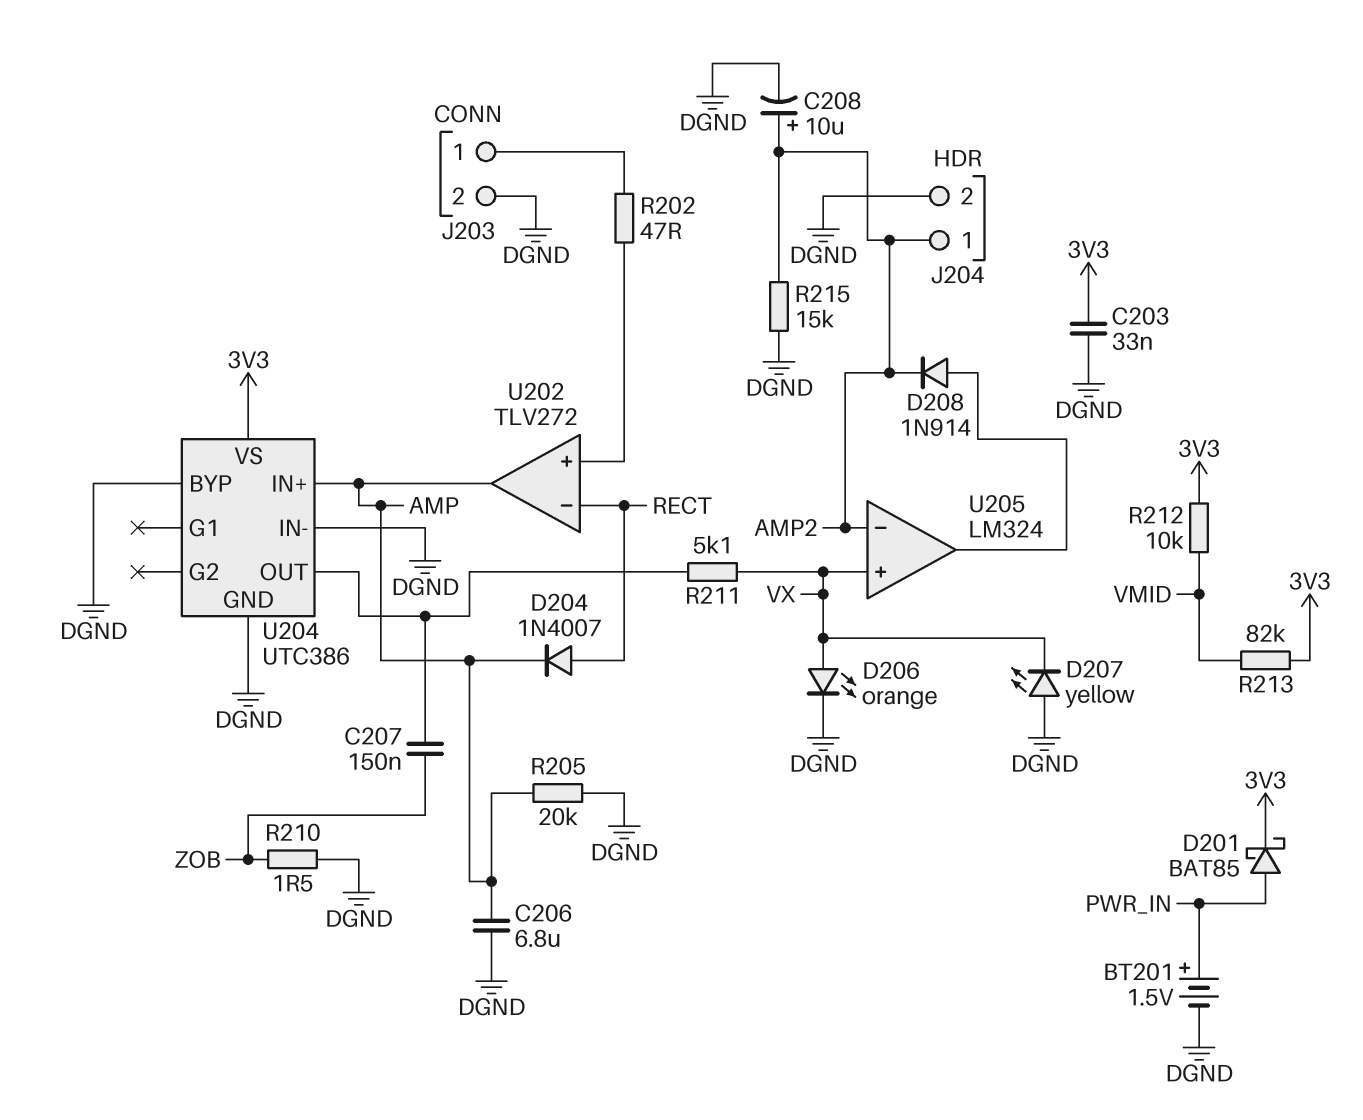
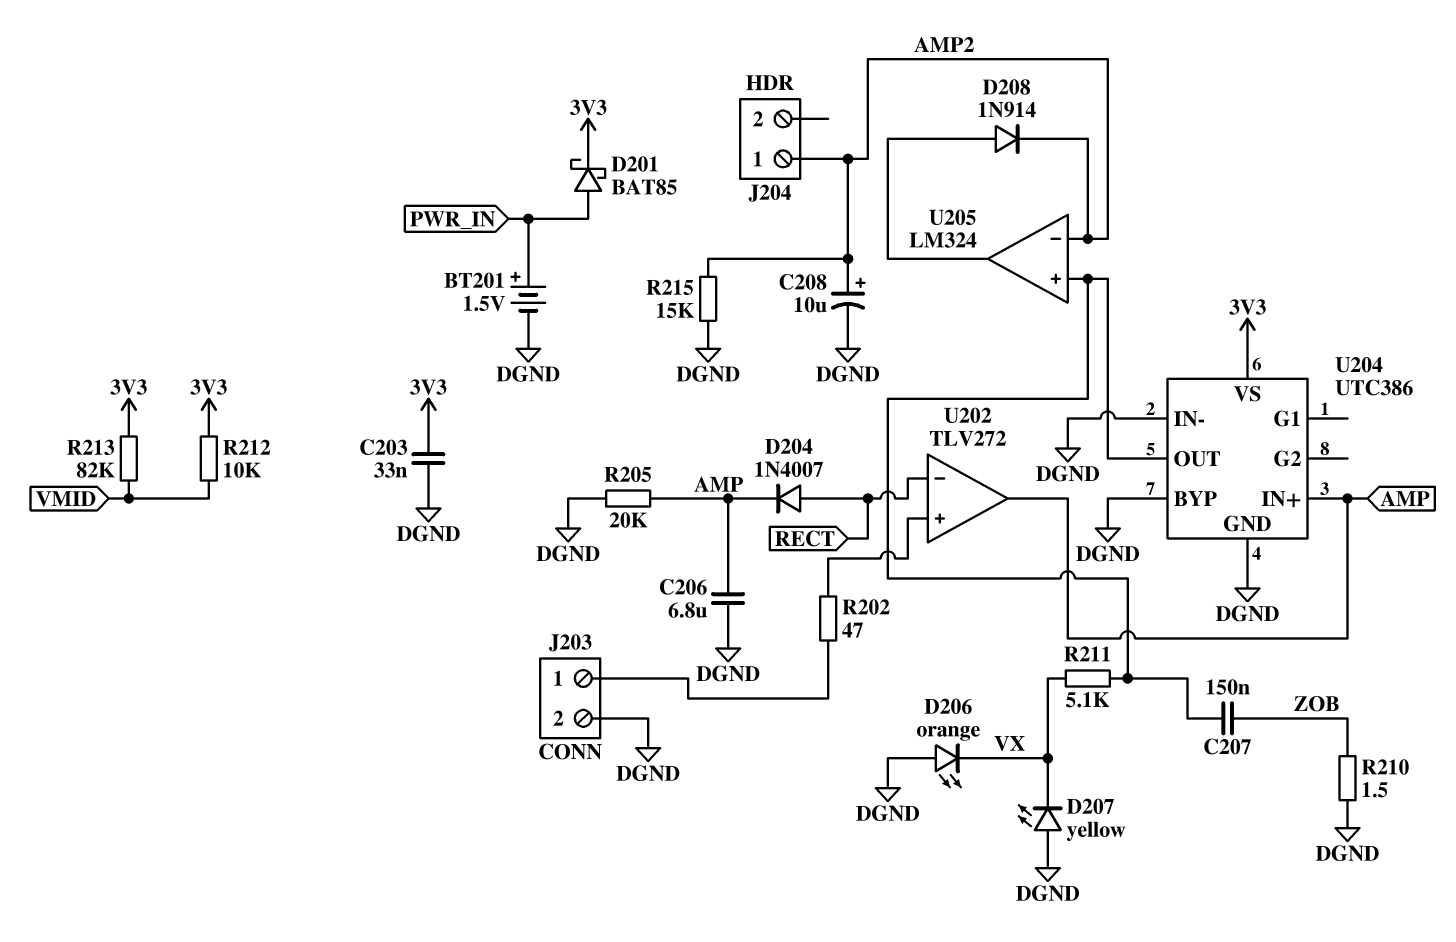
D206: LED orange (A VX, K DGND) -> LED orange (A DGND, K VX)
J204 pin 2: DGND -> none
U205 pin in+: VX -> U204/OUT

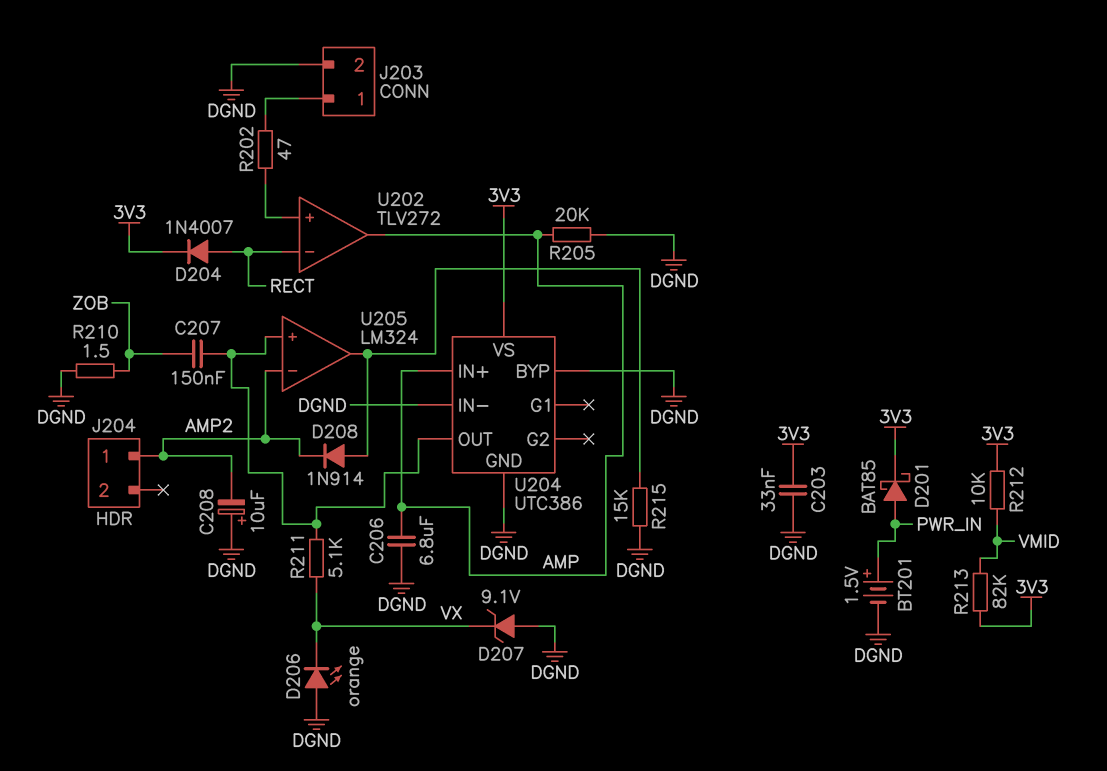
C208: 10uF (plus AMP2, minus DGND) -> 10uF (plus DGND, minus AMP2)
D204: diode 1N4007 (A RECT, K AMP) -> diode 1N4007 (A RECT, K 3V3)
D207: LED yellow (A DGND, K VX) -> zener 9.1V (A DGND, K VX)
R215: 15k (AMP2, DGND) -> 15k (DGND, U205/out)

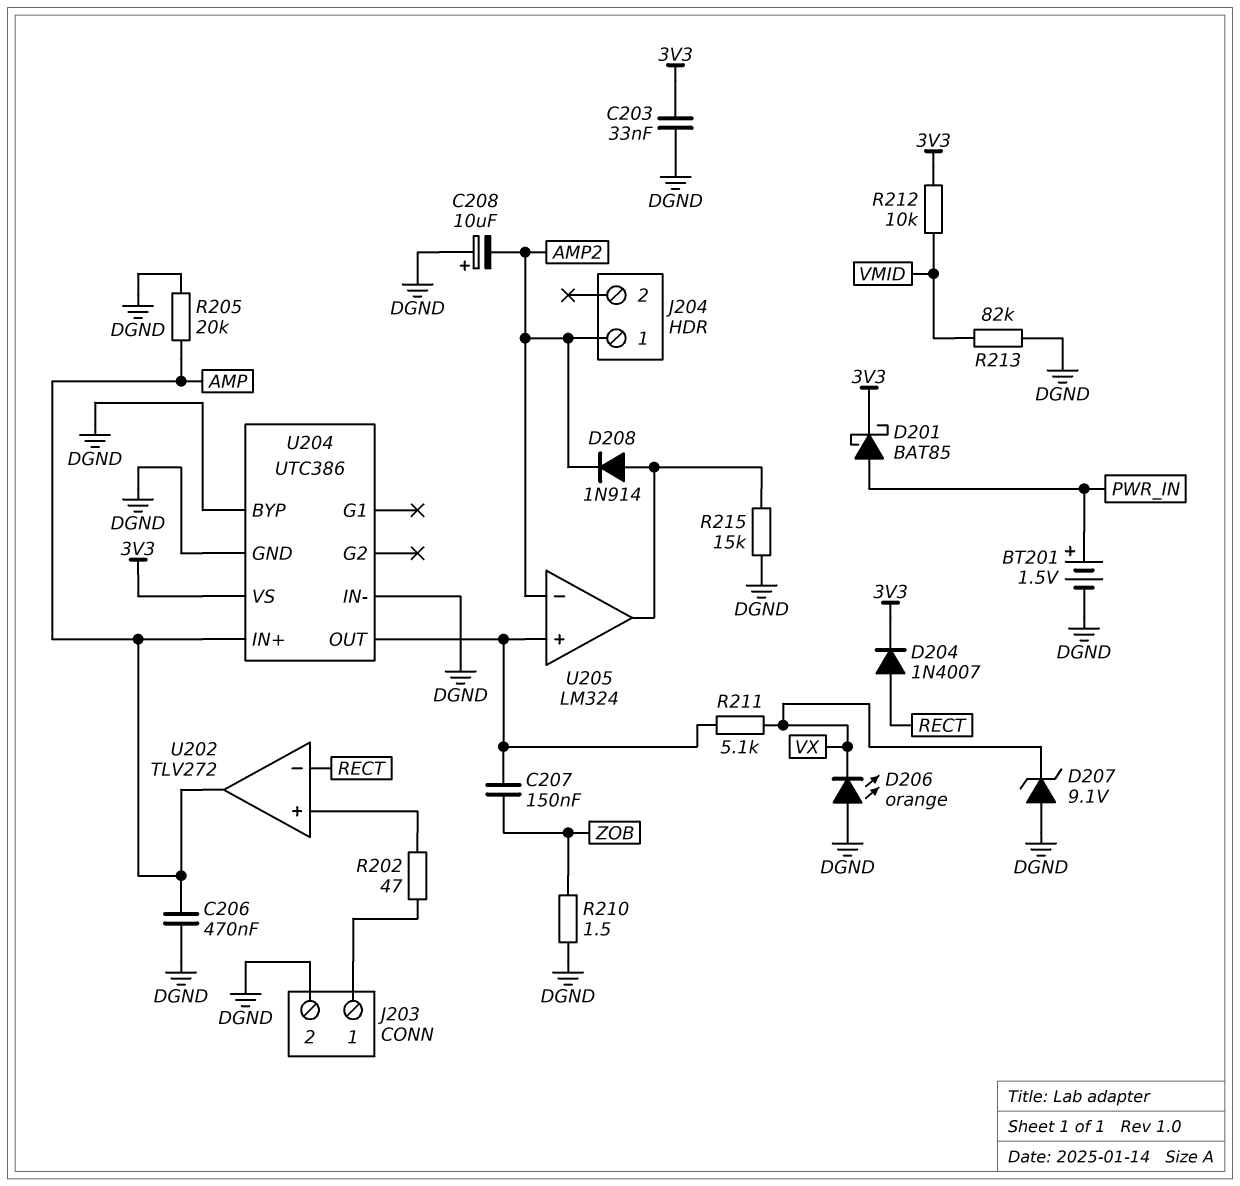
C206: 6.8uF (AMP, DGND) -> 470nF (AMP, DGND)
R213: 82k (3V3, VMID) -> 82k (DGND, VMID)

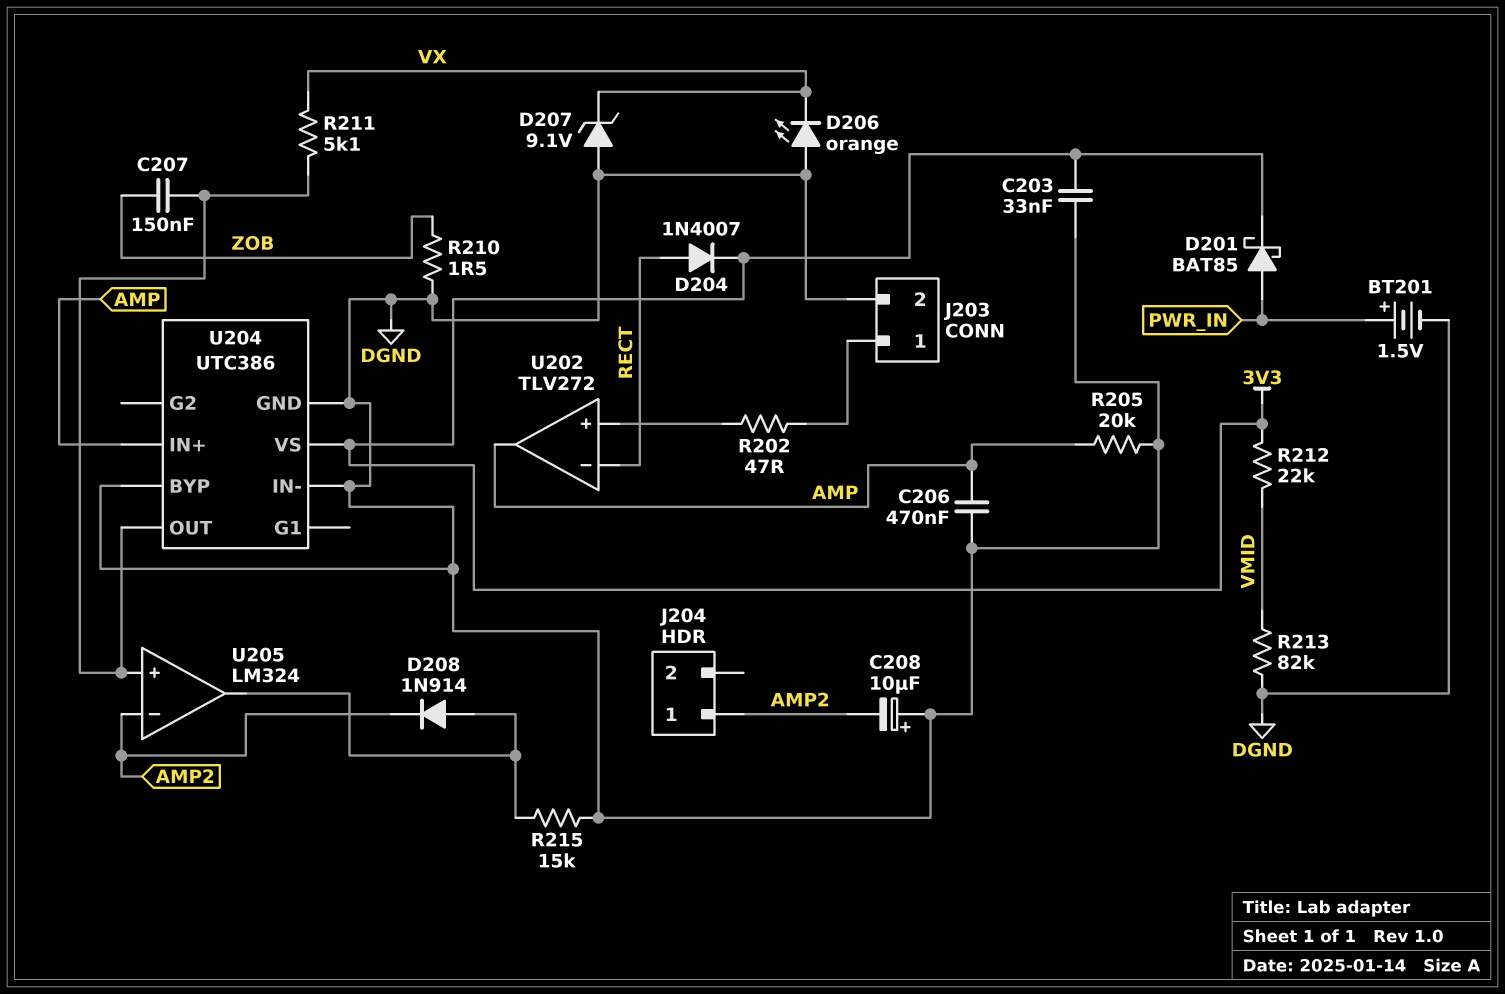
R212: 10k (3V3, VMID) -> 22k (3V3, VMID)

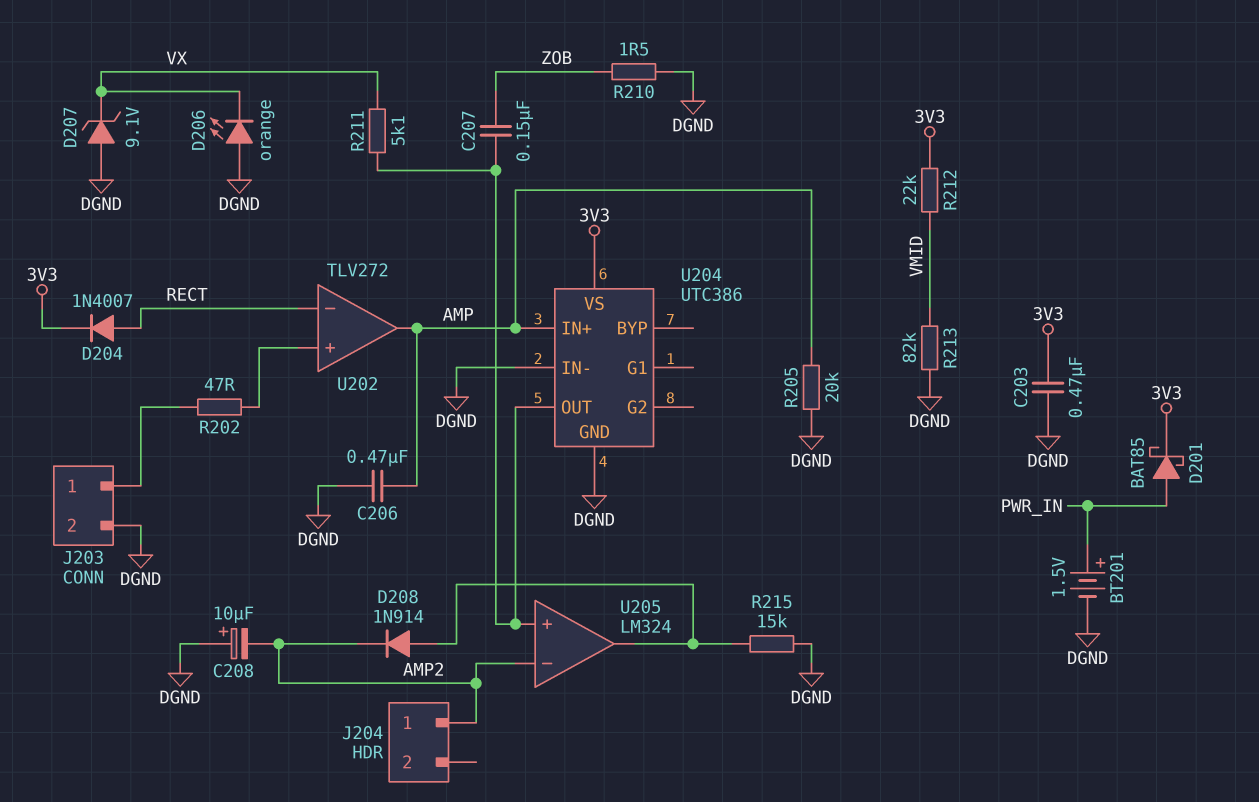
C203: 33nF (3V3, DGND) -> 470nF (3V3, DGND)
U204 pin BYP: DGND -> none

